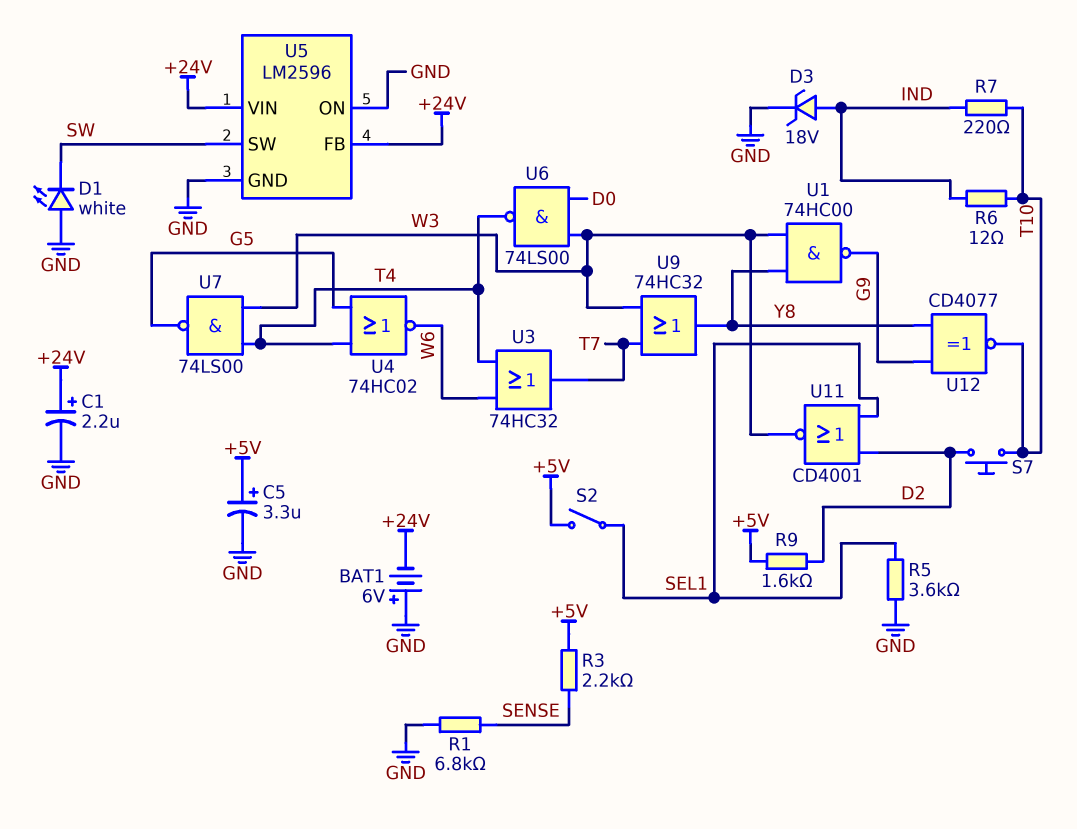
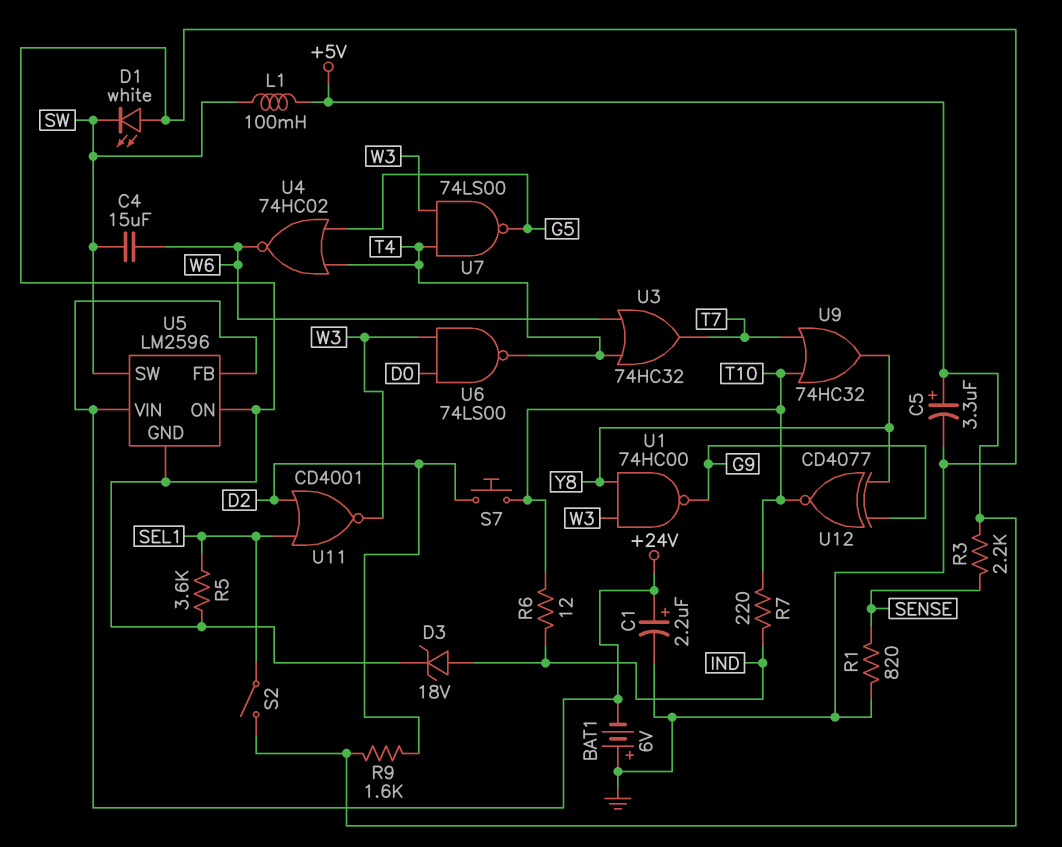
C4: none -> 15uF (SW, W6)
L1: none -> 100mH (+5V, SW)
R1: 6.8k (GND, SENSE) -> 820 (GND, SENSE)
U9: OR 74HC32 (in T7, in W3, out Y8) -> OR 74HC32 (in T7, in T10, out Y8)

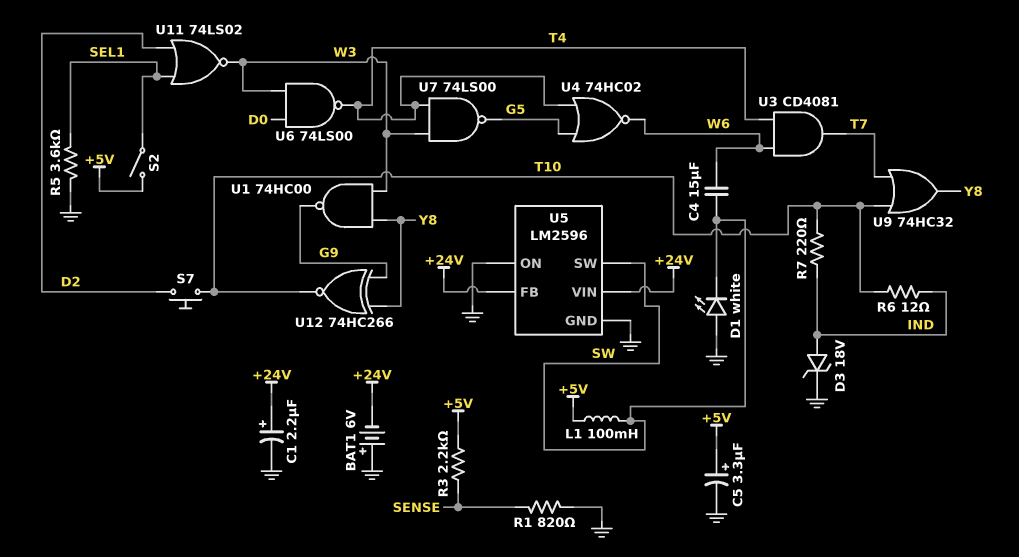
R9: 1.6k (+5V, D2) -> none
U3: OR 74HC32 (in T4, in W6, out T7) -> AND CD4081 (in T4, in W6, out T7)
U11: NOR CD4001 (in D2, in SEL1, out W3) -> NOR 74LS02 (in D2, in SEL1, out W3)
U12: XNOR CD4077 (in G9, in Y8, out T10) -> XNOR 74HC266 (in G9, in Y8, out T10)

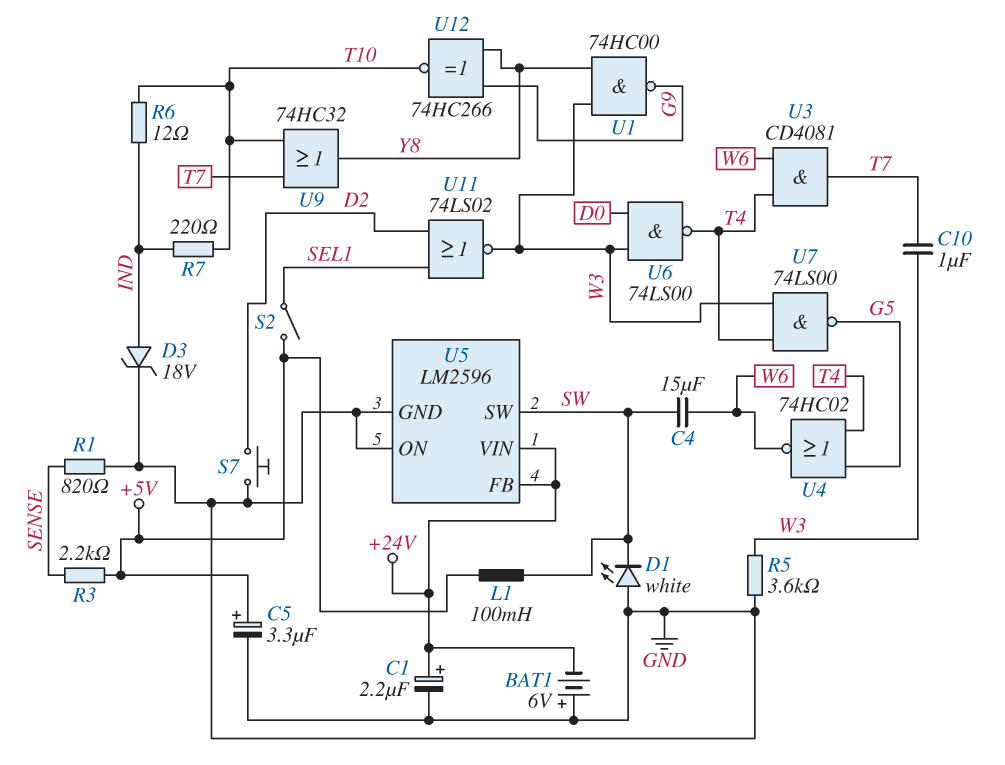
C10: none -> 1uF (T7, W3)
R5: 3.6k (GND, SEL1) -> 3.6k (GND, W3)
S7: button (D2, T10) -> button (D2, GND)

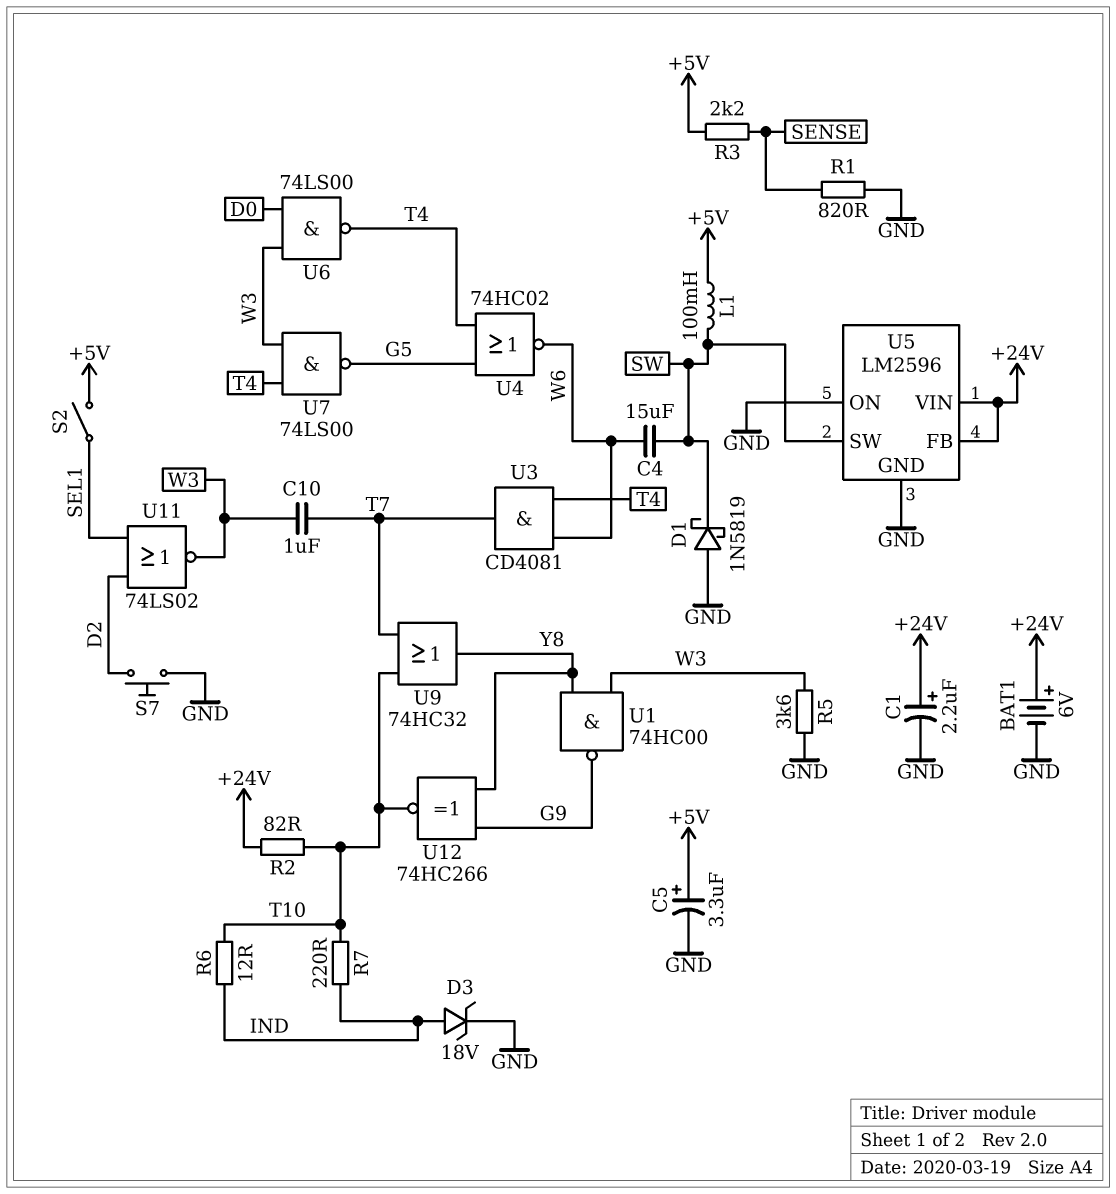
BAT1: 6V (plus GND, minus +24V) -> 6V (plus +24V, minus GND)
D1: LED white (A GND, K SW) -> schottky 1N5819 (A GND, K SW)
R2: none -> 82 (+24V, T10)

